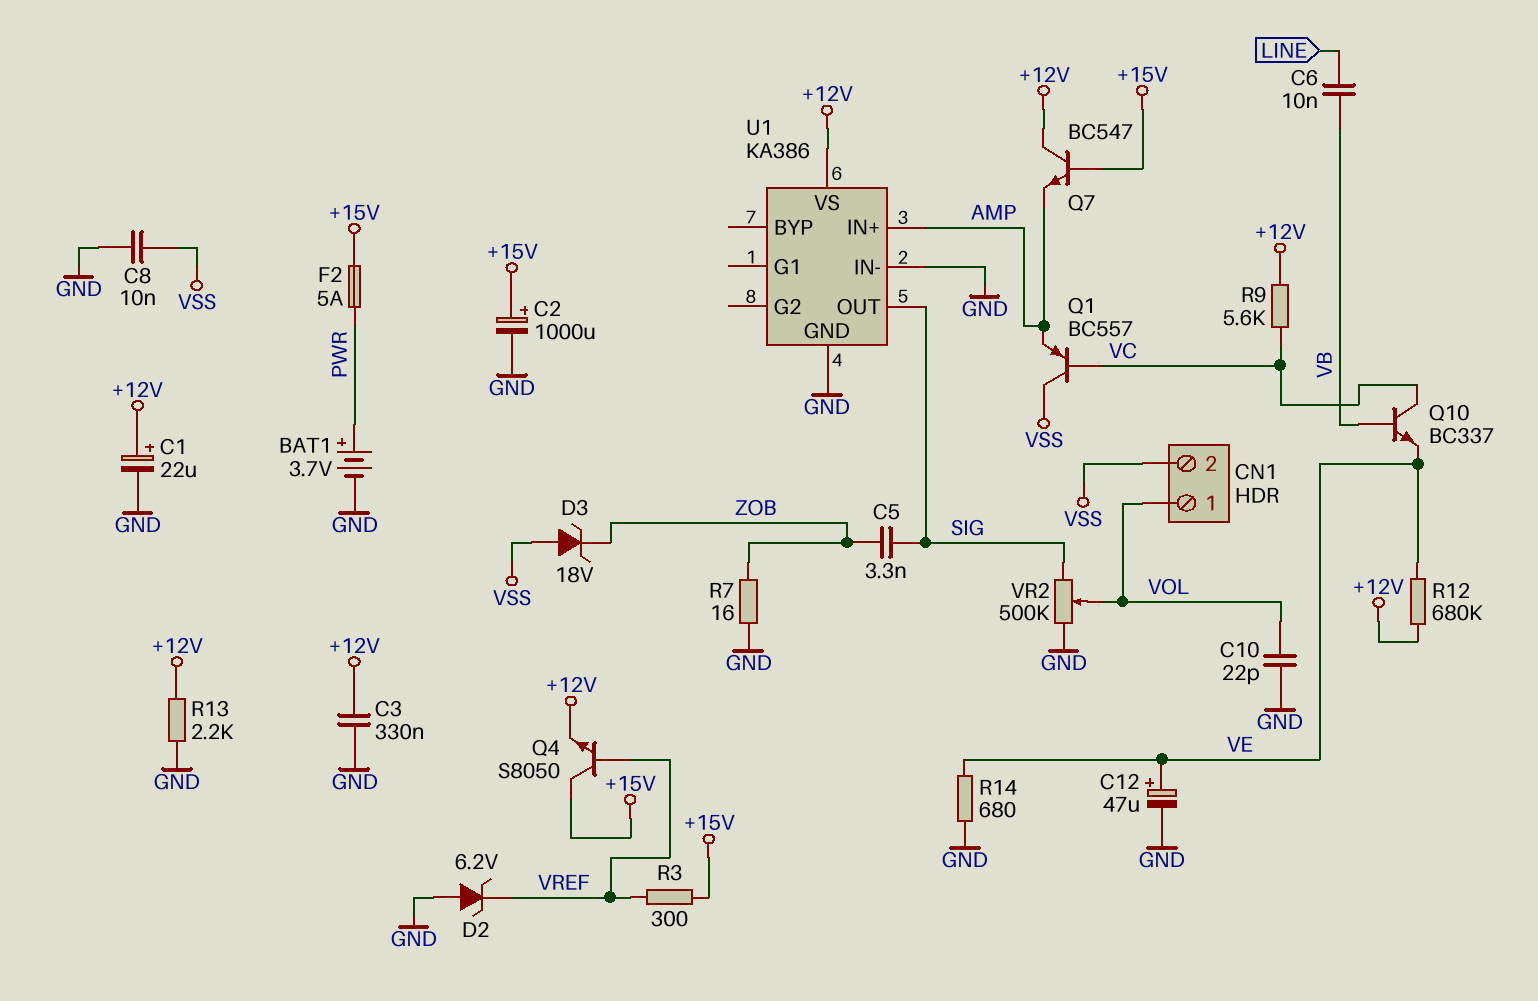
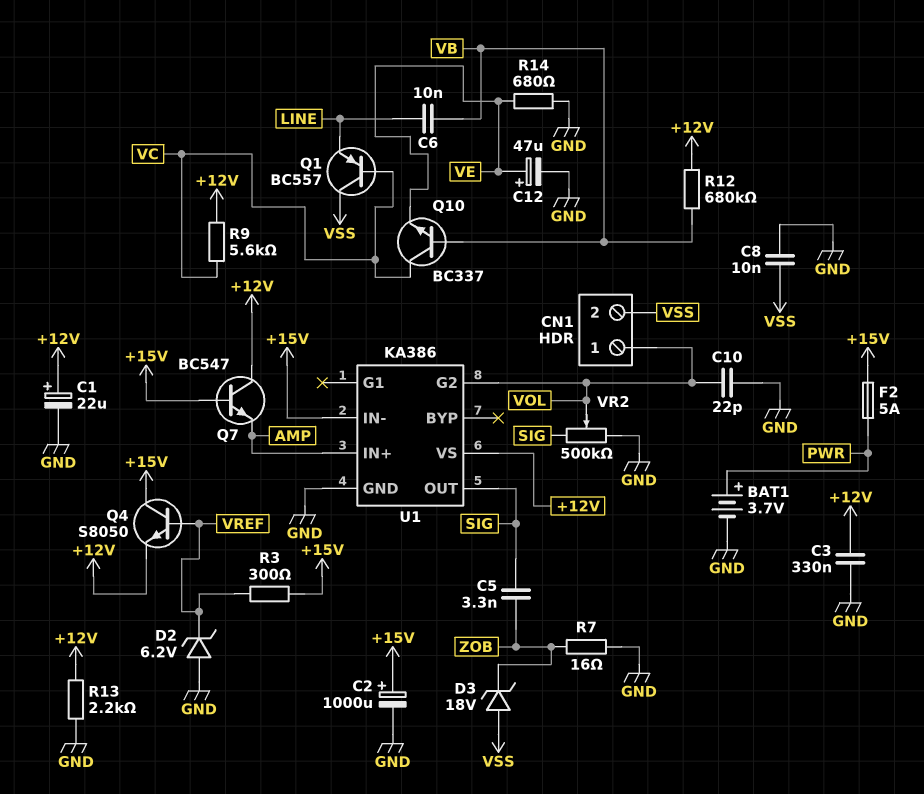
Q1: PNP BC557 (B VC, C VSS, E AMP) -> PNP BC557 (B VC, C VSS, E LINE)
R12: 680k (+12V, VE) -> 680k (+12V, VB)
U1 pin G2: none -> VOL
U1 pin IN-: GND -> +15V

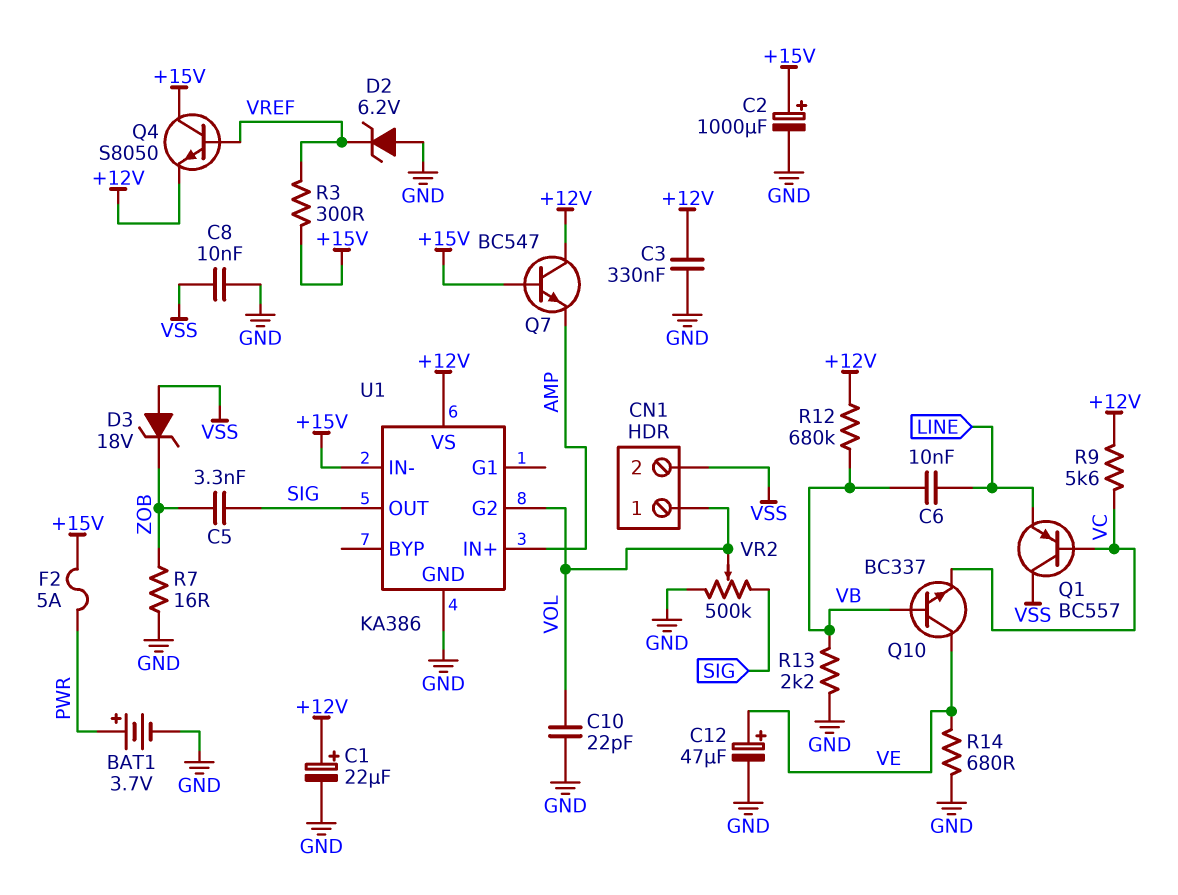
Q10: NPN BC337 (B VB, C VC, E VE) -> NPN BC337 (B VB, C VE, E VC)
R13: 2.2k (+12V, GND) -> 2.2k (GND, VB)

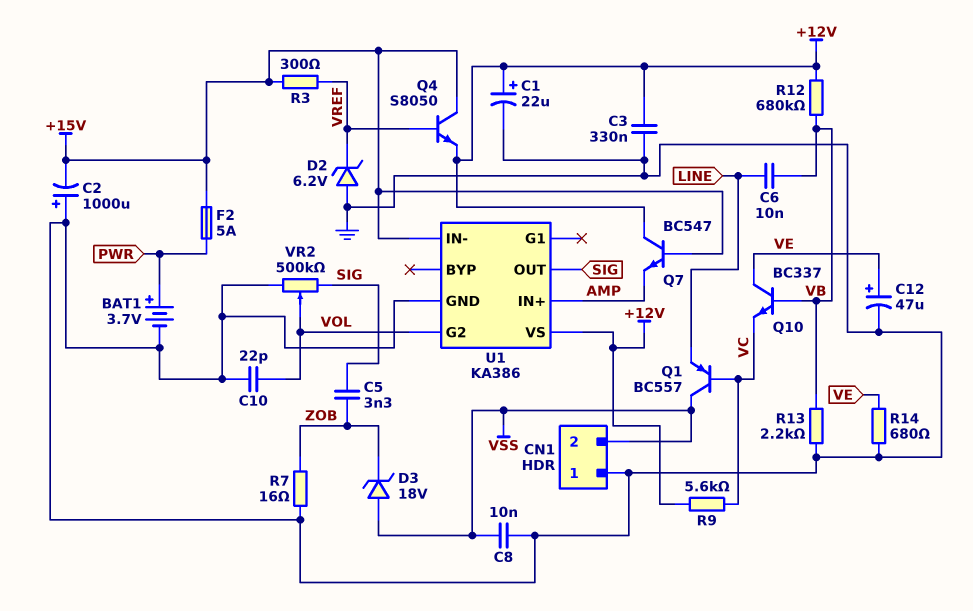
C2: 1000uF (plus +15V, minus GND) -> 1000uF (plus GND, minus +15V)
CN1 pin 1: VOL -> GND

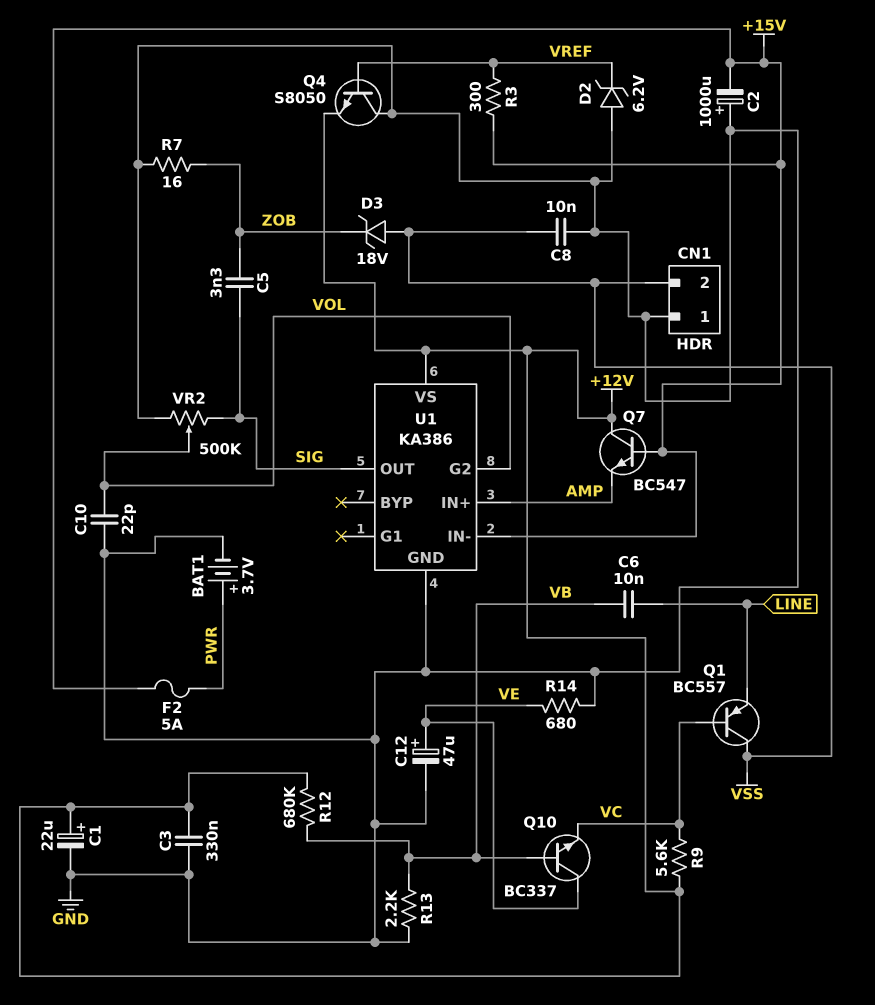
Q4: NPN S8050 (B VREF, C +15V, E +12V) -> NPN S8050 (B VREF, C GND, E +12V)

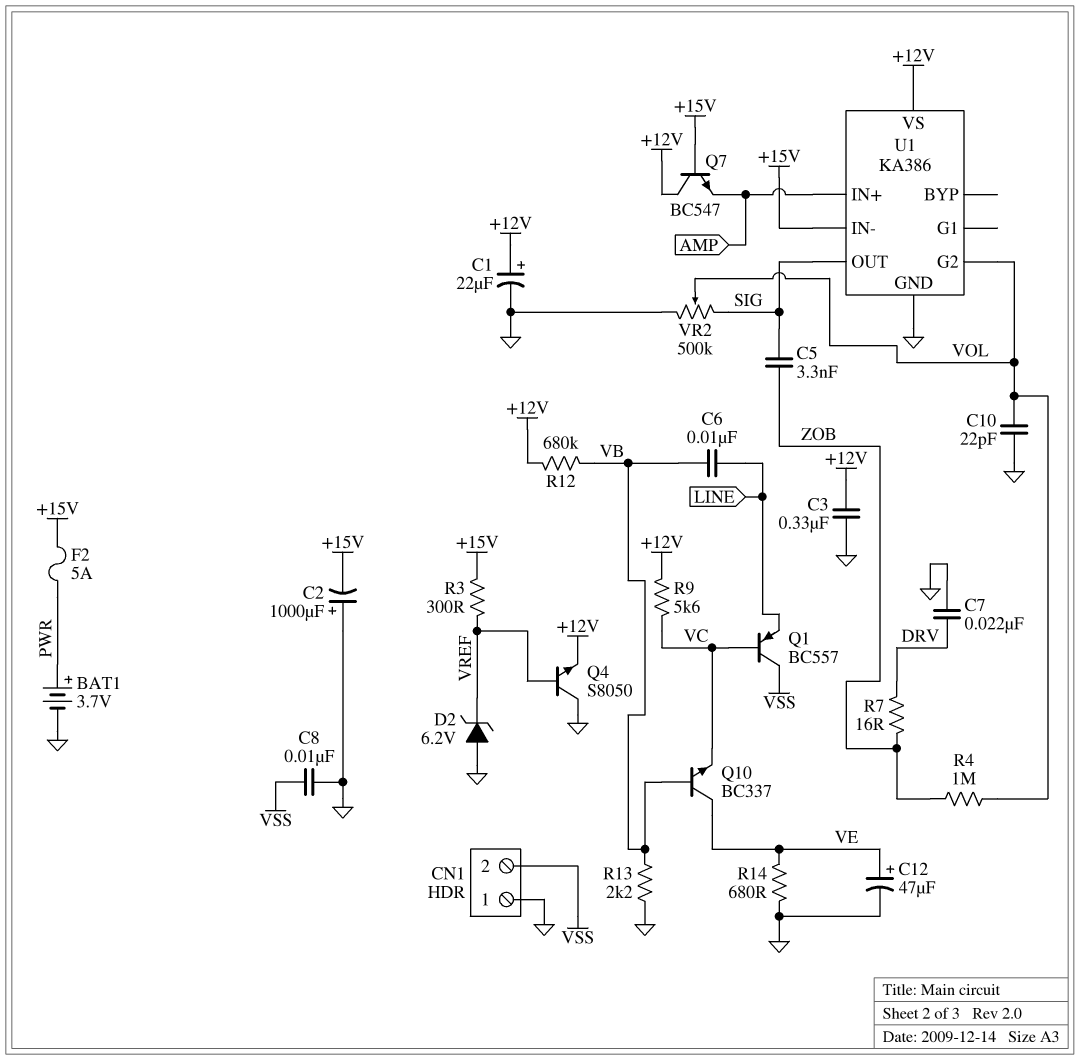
C7: none -> 22nF (DRV, GND)
D3: zener 18V (A VSS, K ZOB) -> none
R4: none -> 1M (VOL, ZOB)
R7: 16 (GND, ZOB) -> 16 (DRV, ZOB)

